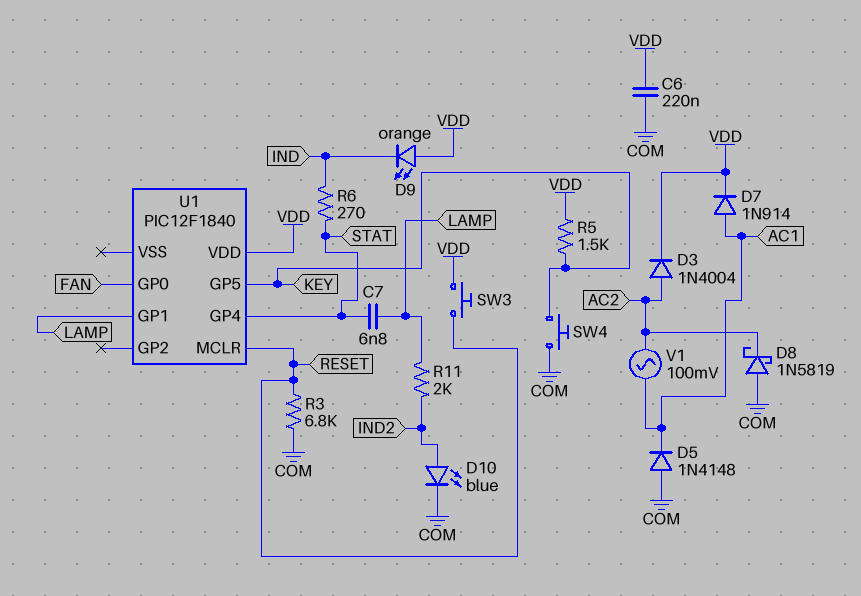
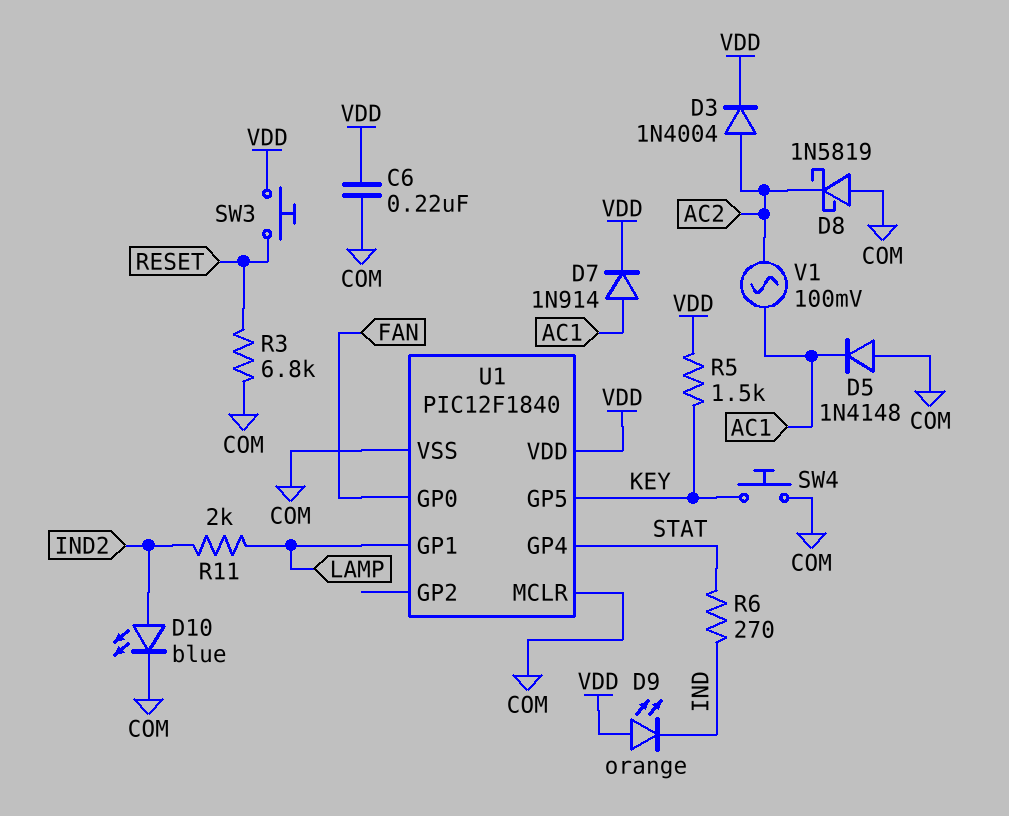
C7: 6.8nF (LAMP, STAT) -> none
U1 pin MCLR: RESET -> COM
U1 pin VSS: none -> COM

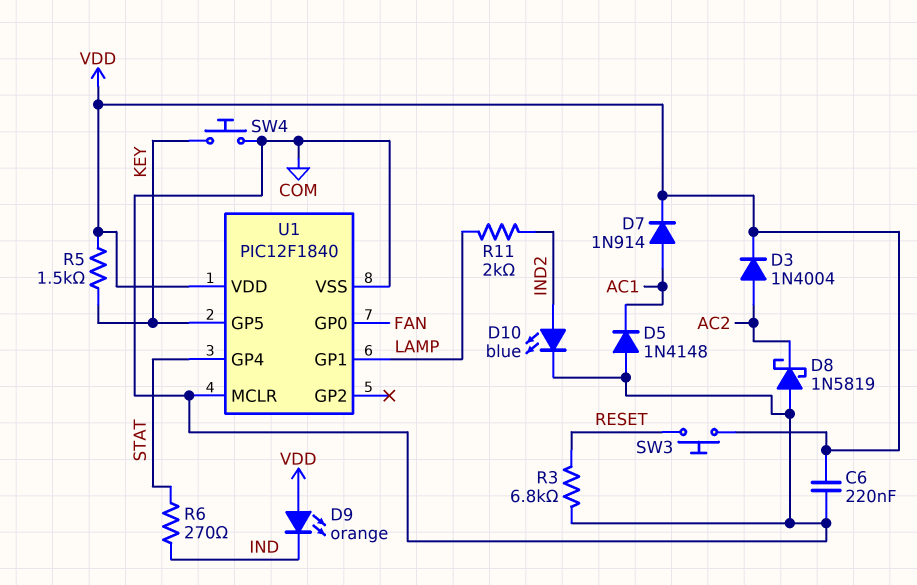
V1: AC 100mV (AC1, AC2) -> none

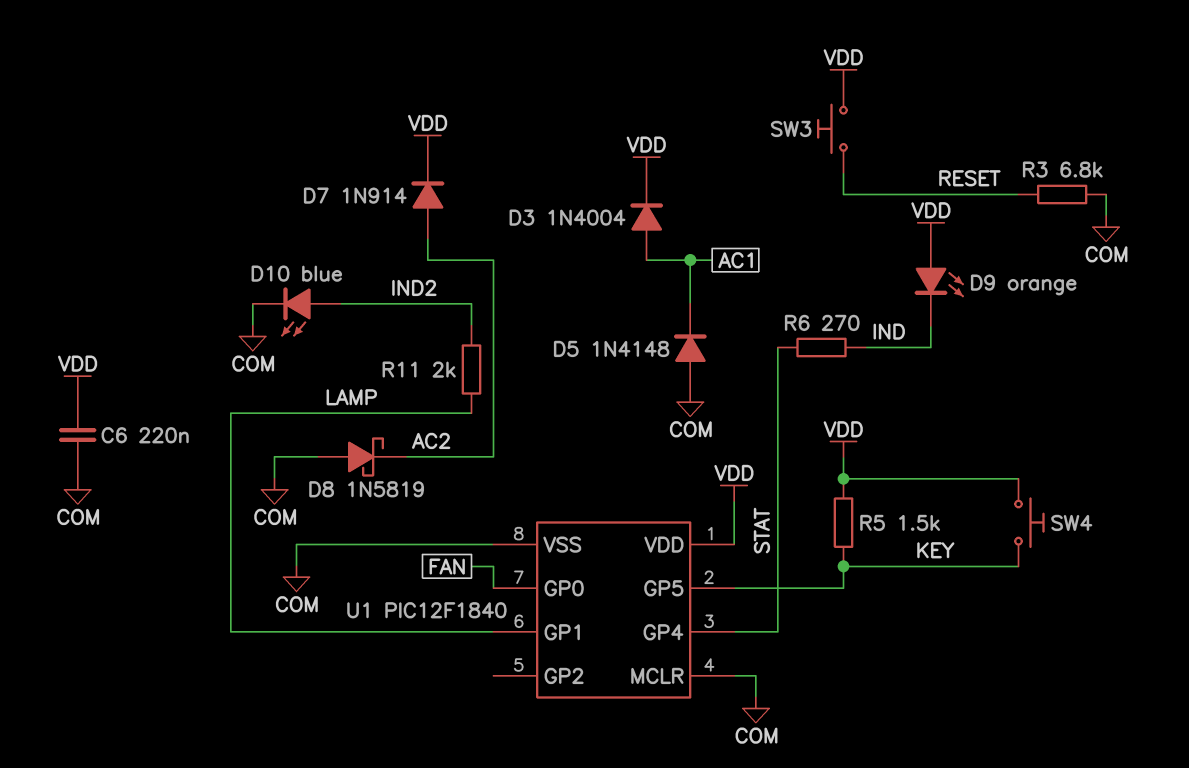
D3: diode 1N4004 (A AC2, K VDD) -> diode 1N4004 (A AC1, K VDD)
D7: diode 1N914 (A AC1, K VDD) -> diode 1N914 (A AC2, K VDD)
SW4: button (COM, KEY) -> button (KEY, VDD)

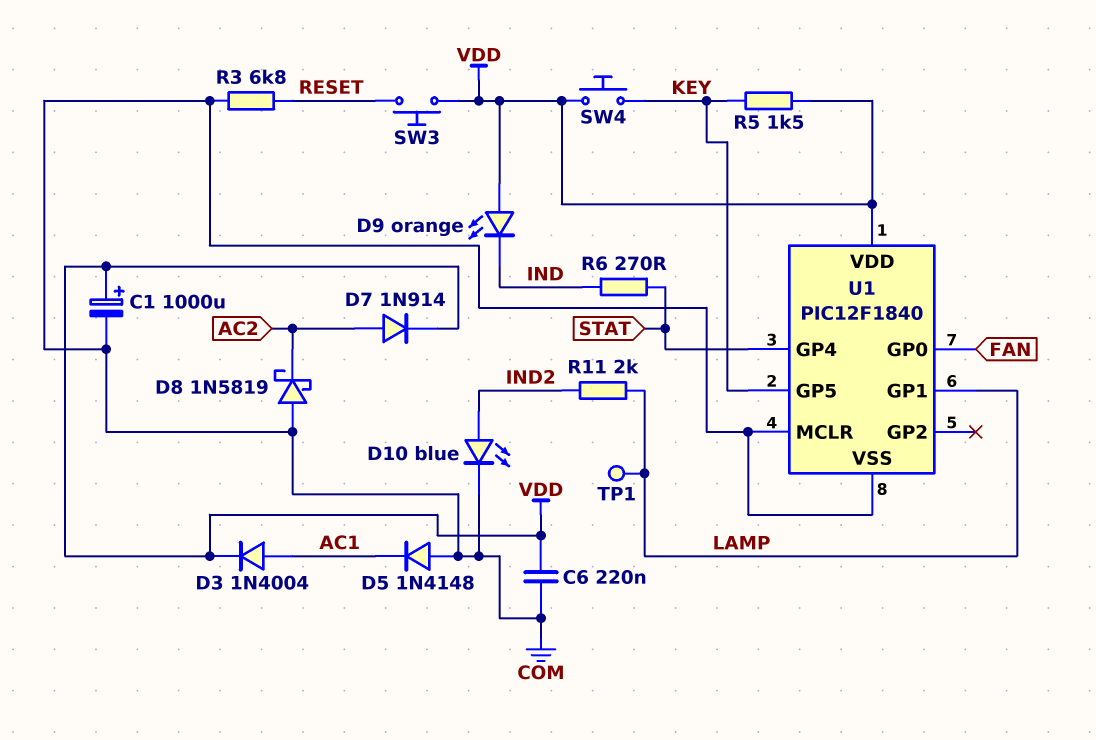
C1: none -> 1000uF (plus VDD, minus COM)
TP1: none -> test point (LAMP)

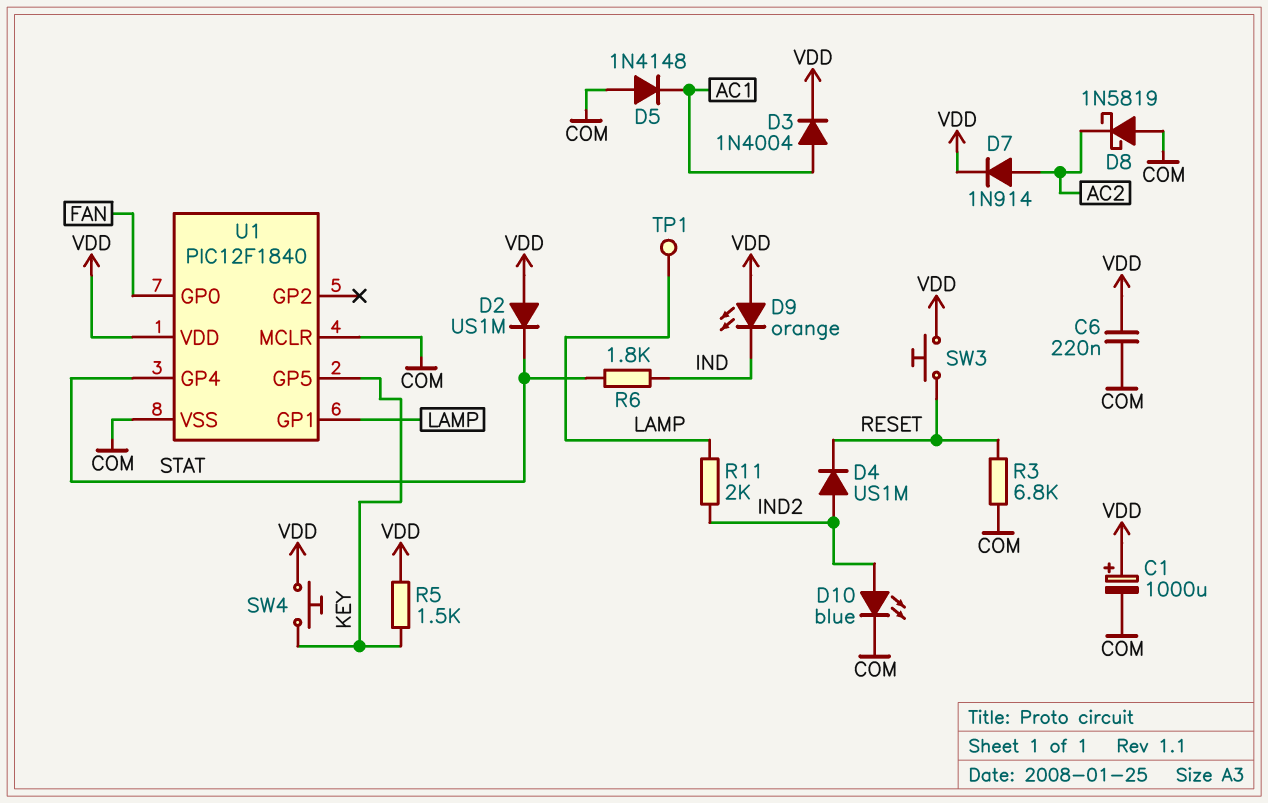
D2: none -> diode US1M (A VDD, K STAT)
D4: none -> diode US1M (A IND2, K RESET)
R6: 270 (IND, STAT) -> 1.8k (IND, STAT)

